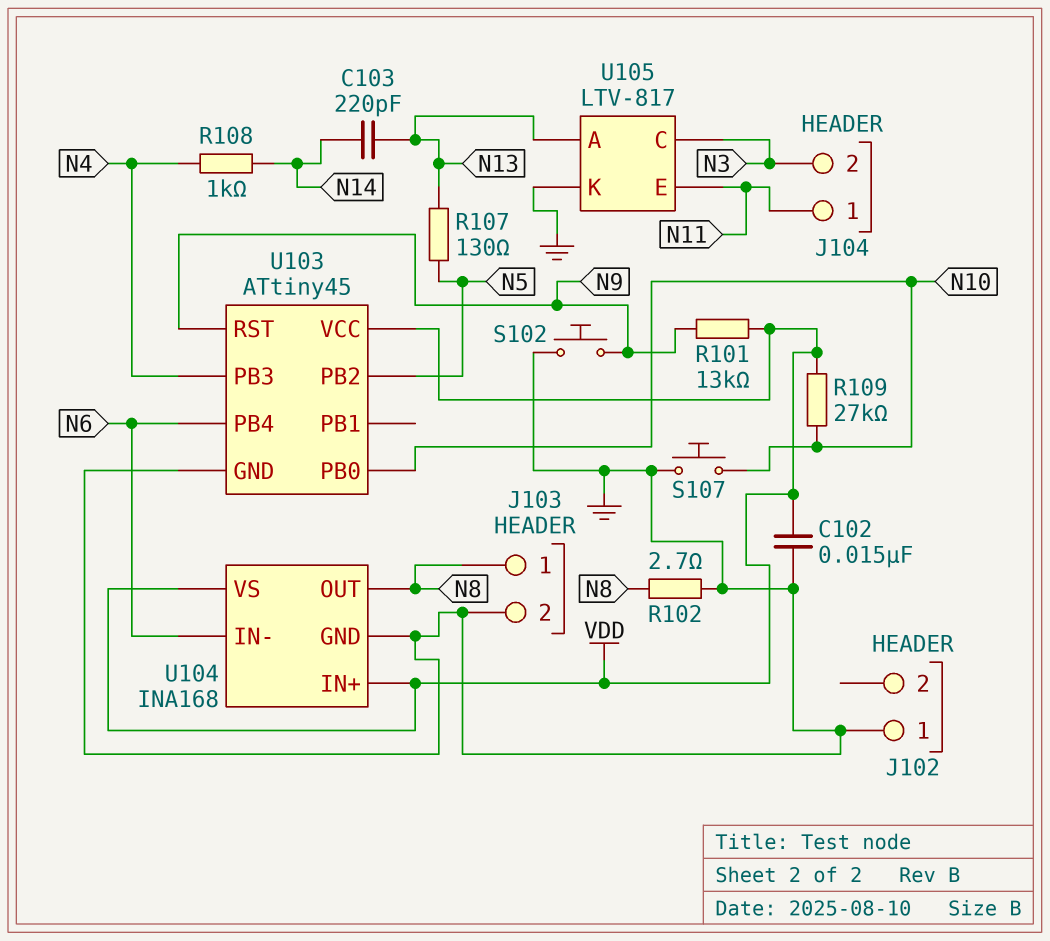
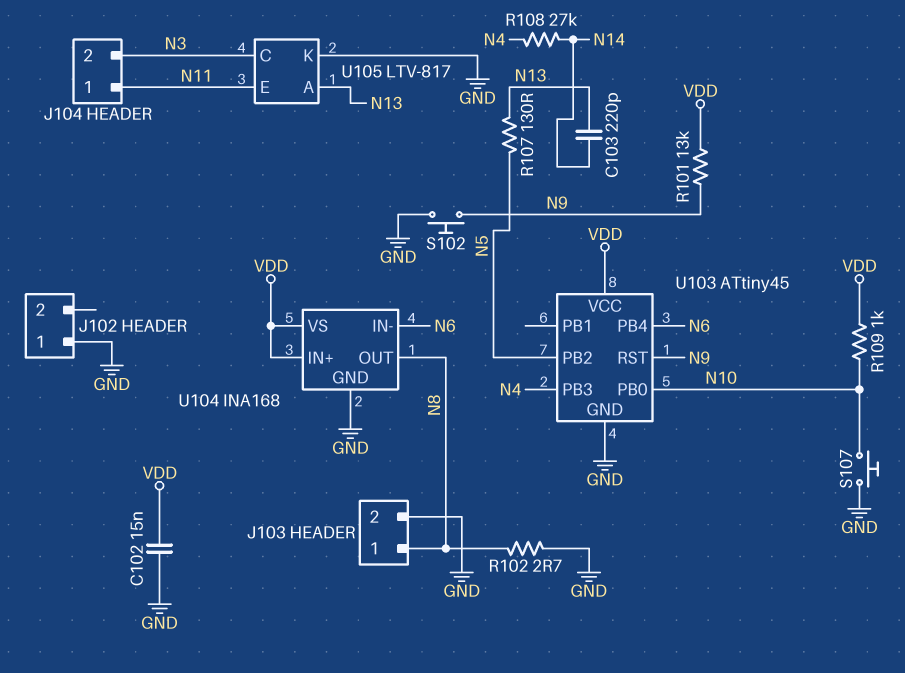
R108: 1k (N4, N14) -> 27k (N4, N14)
R109: 27k (N10, VDD) -> 1k (N10, VDD)

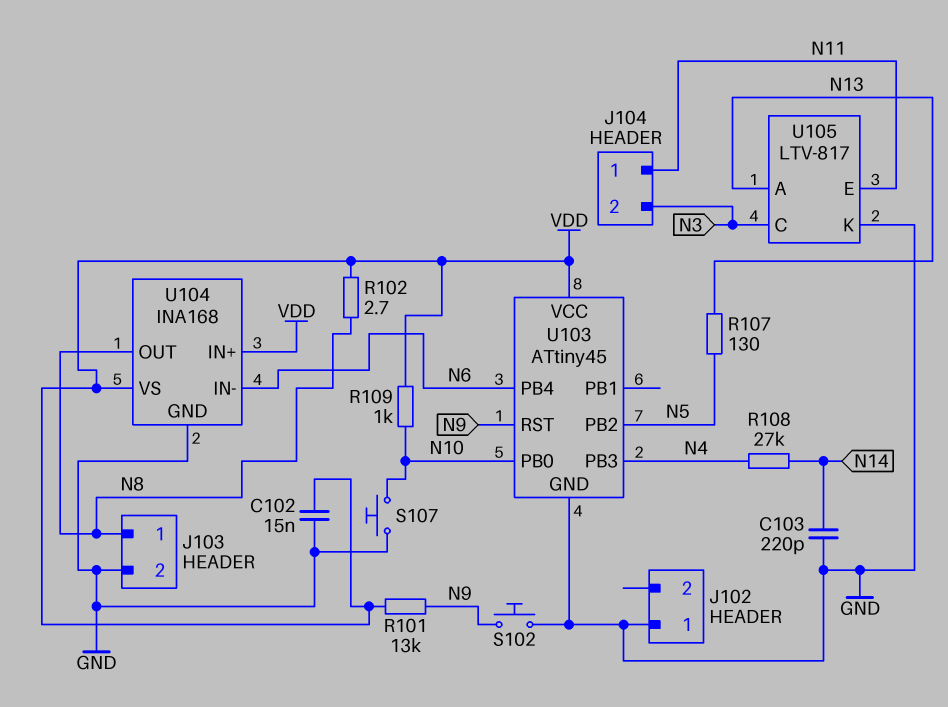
C103: 220pF (N13, N14) -> 220pF (GND, N14)
R102: 2.7 (GND, N8) -> 2.7 (N8, VDD)

